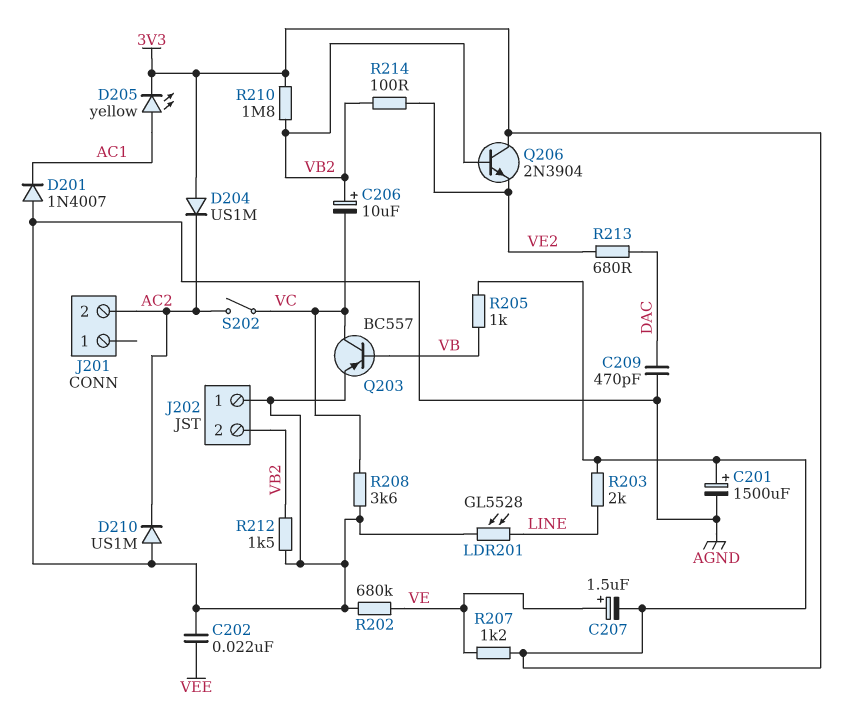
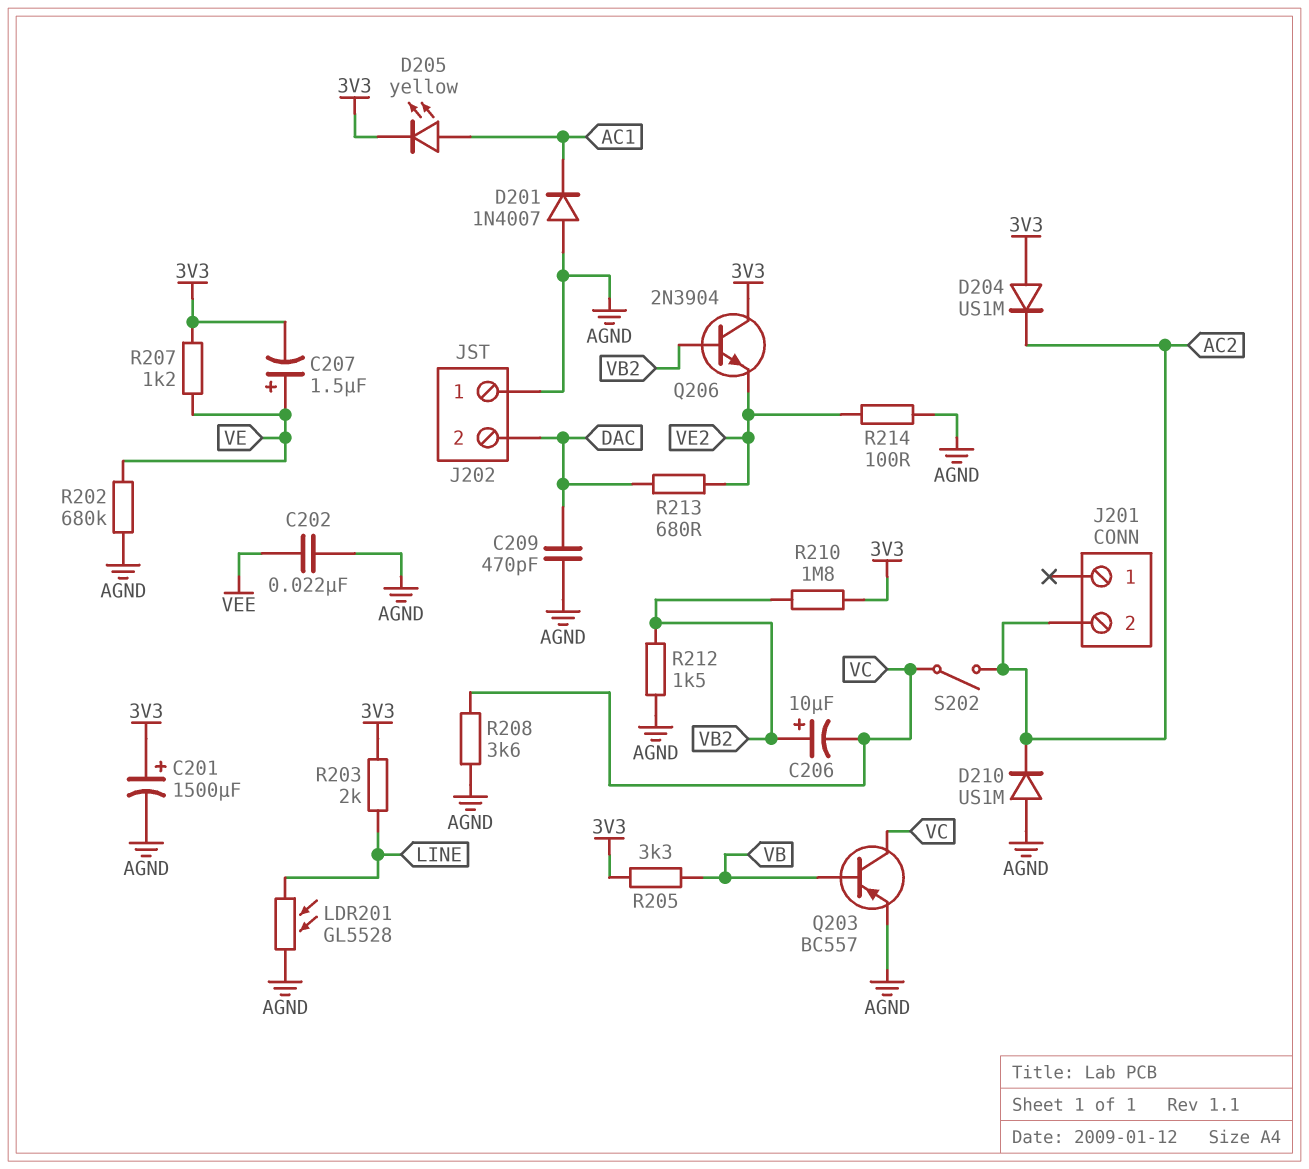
J202 pin 2: VB2 -> DAC
R205: 1k (3V3, VB) -> 3.3k (3V3, VB)
R214: 100 (VB2, VE2) -> 100 (AGND, VE2)

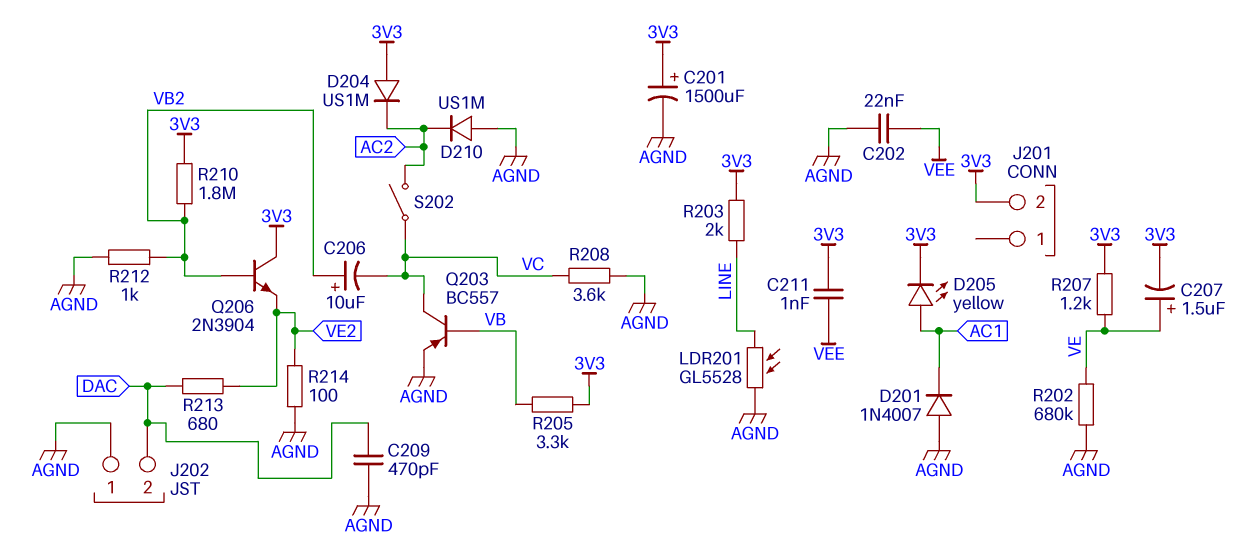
C211: none -> 1nF (3V3, VEE)
J201 pin 2: AC2 -> 3V3
R212: 1.5k (AGND, VB2) -> 1k (AGND, VB2)

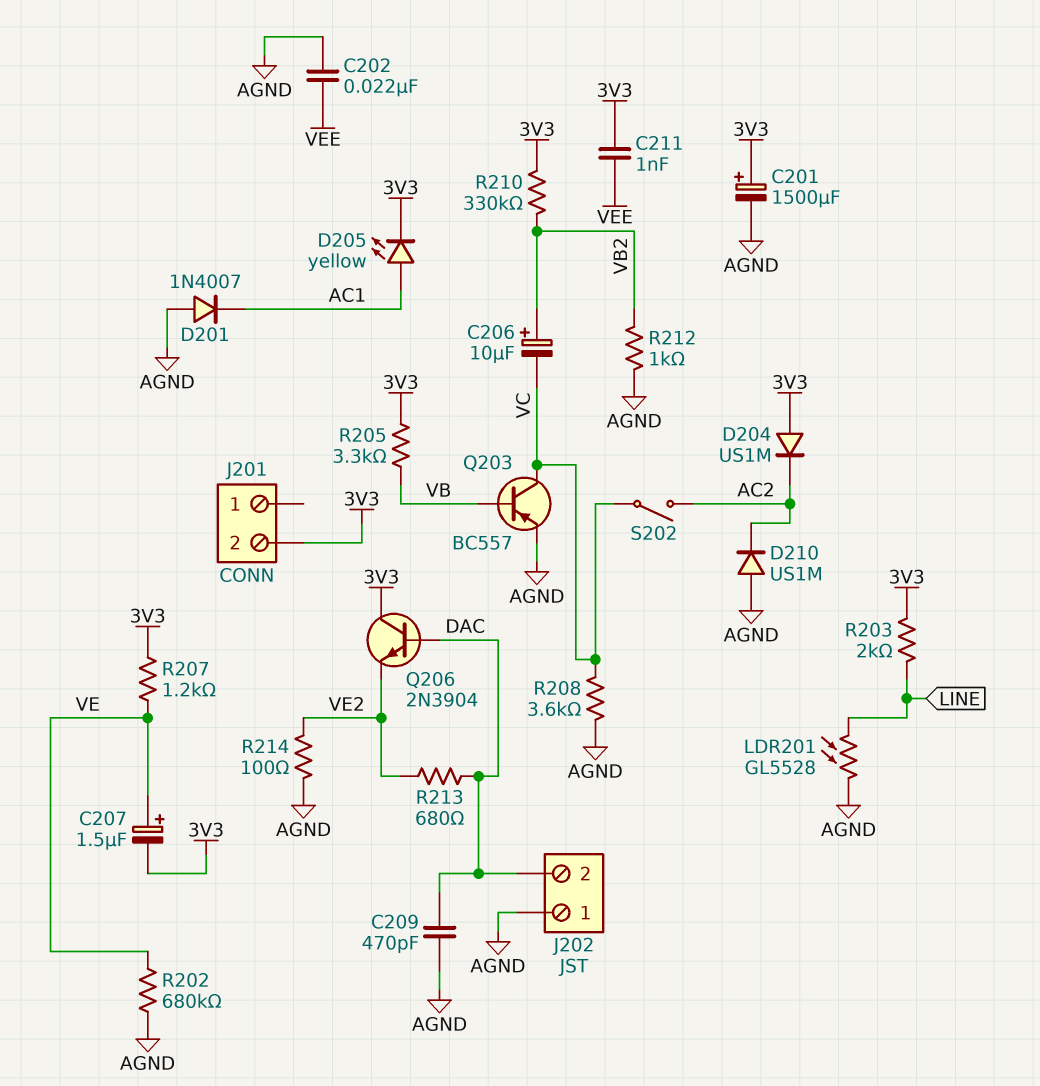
Q206: NPN 2N3904 (B VB2, C 3V3, E VE2) -> NPN 2N3904 (B DAC, C 3V3, E VE2)
R210: 1.8M (3V3, VB2) -> 330k (3V3, VB2)

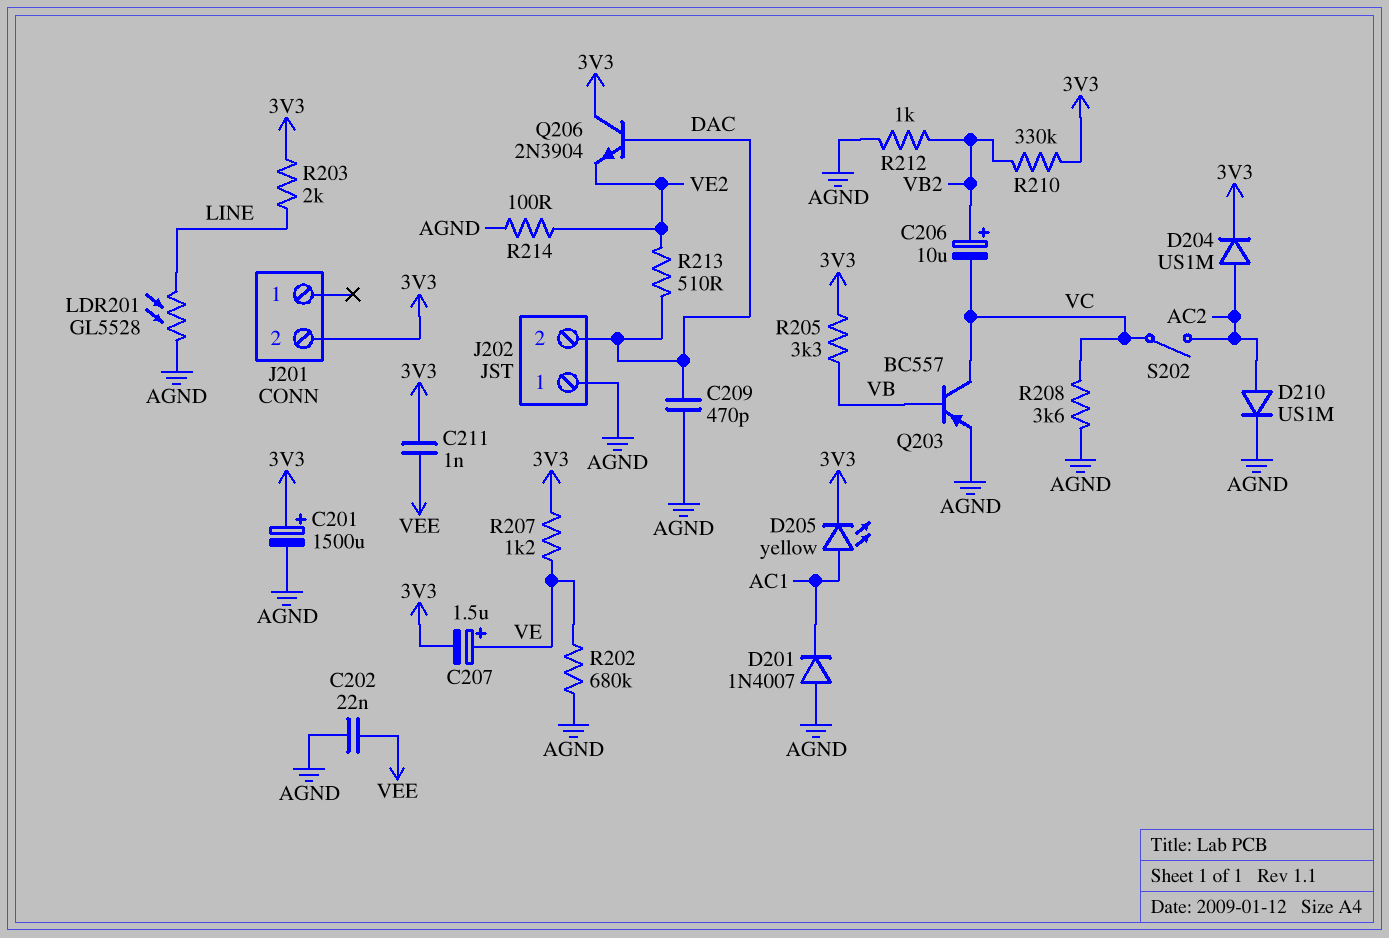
D204: diode US1M (A 3V3, K AC2) -> diode US1M (A AC2, K 3V3)
D210: diode US1M (A AGND, K AC2) -> diode US1M (A AC2, K AGND)
R213: 680 (DAC, VE2) -> 510 (DAC, VE2)

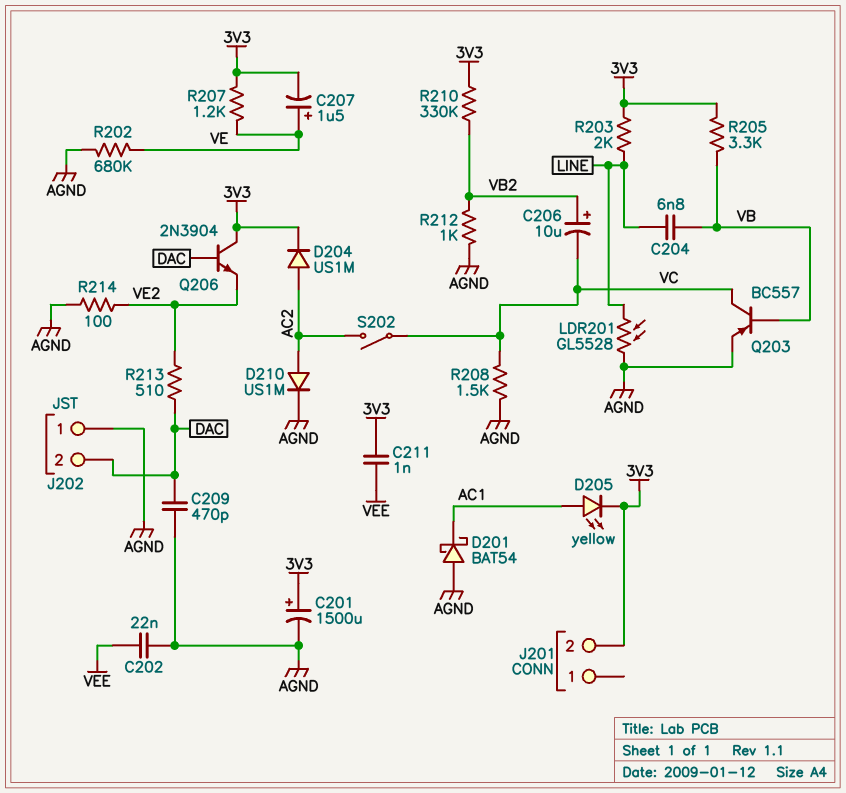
C204: none -> 6.8nF (LINE, VB)
D201: diode 1N4007 (A AGND, K AC1) -> schottky BAT54 (A AGND, K AC1)
R208: 3.6k (AGND, VC) -> 1.5k (AGND, VC)

